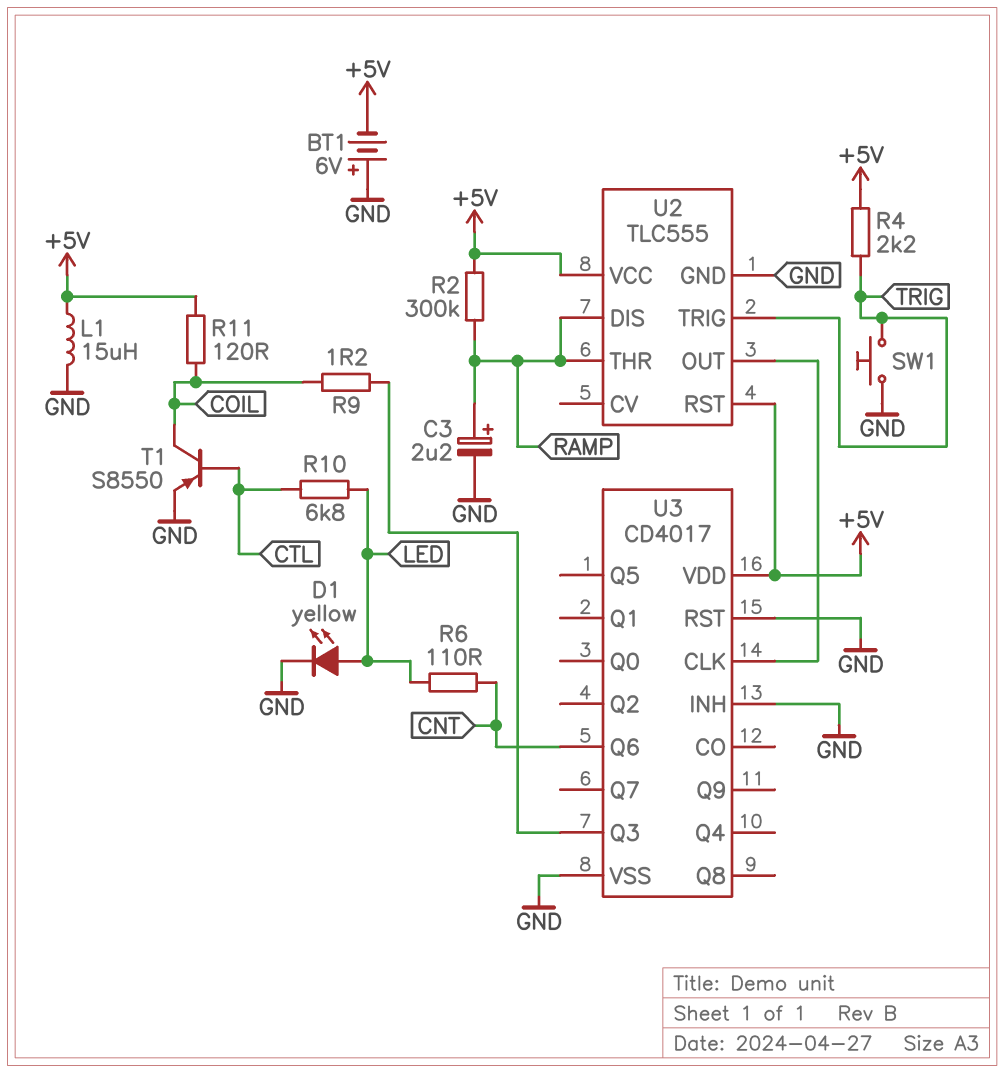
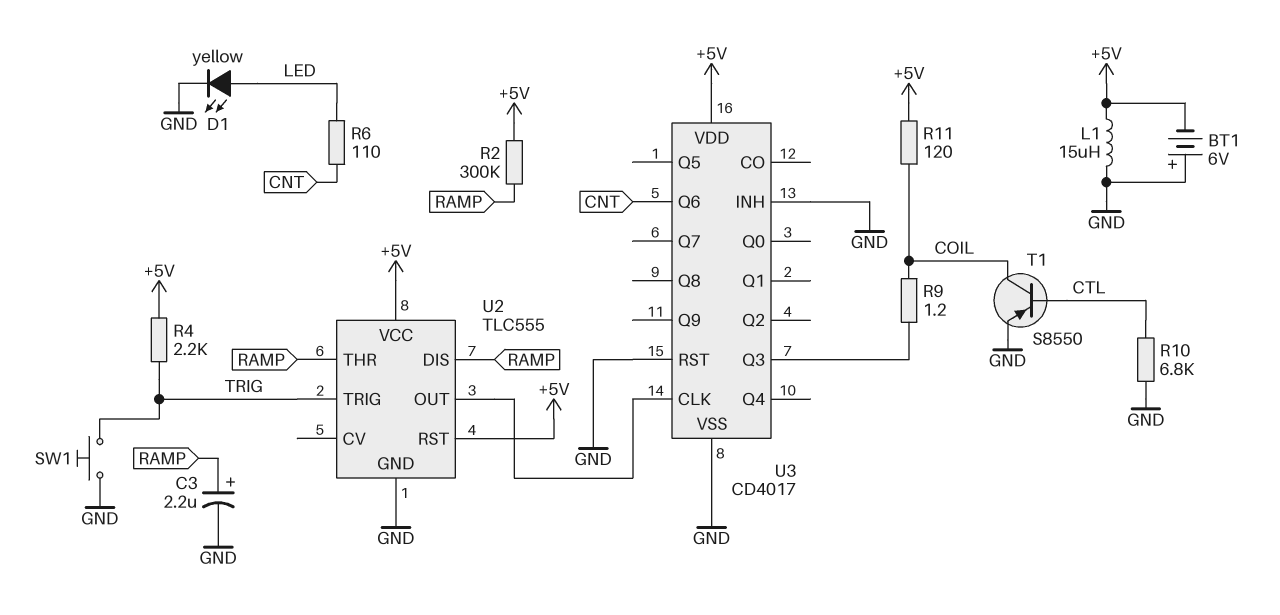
R10: 6.8k (CTL, LED) -> 6.8k (CTL, GND)

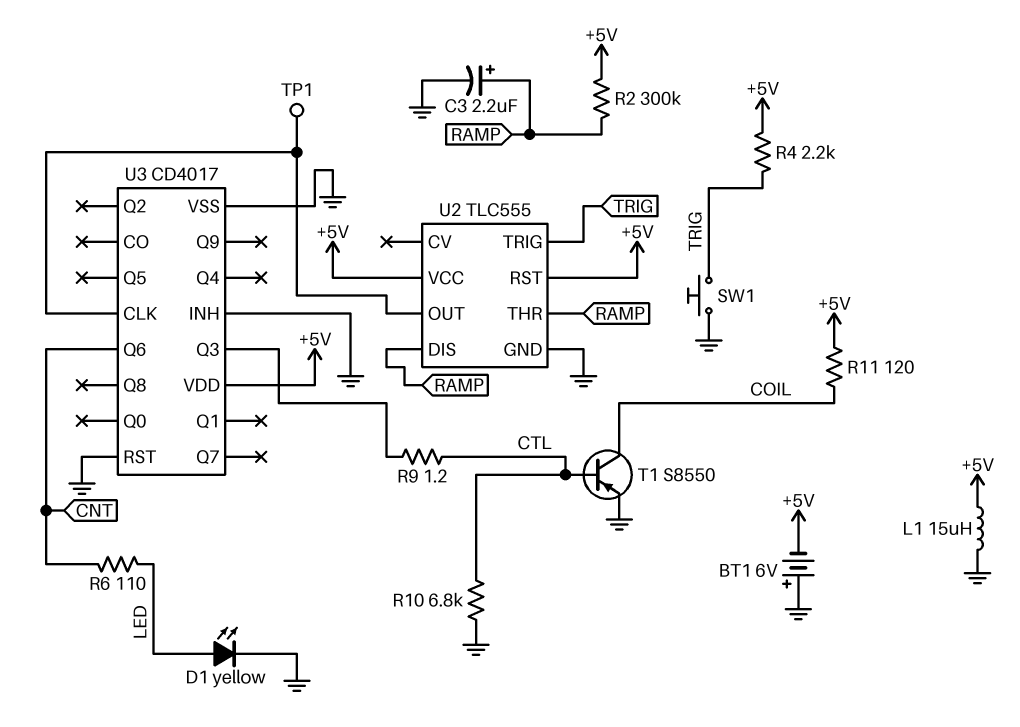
R9: 1.2 (COIL, U3/Q3) -> 1.2 (CTL, U3/Q3)
TP1: none -> test point (U2/OUT)

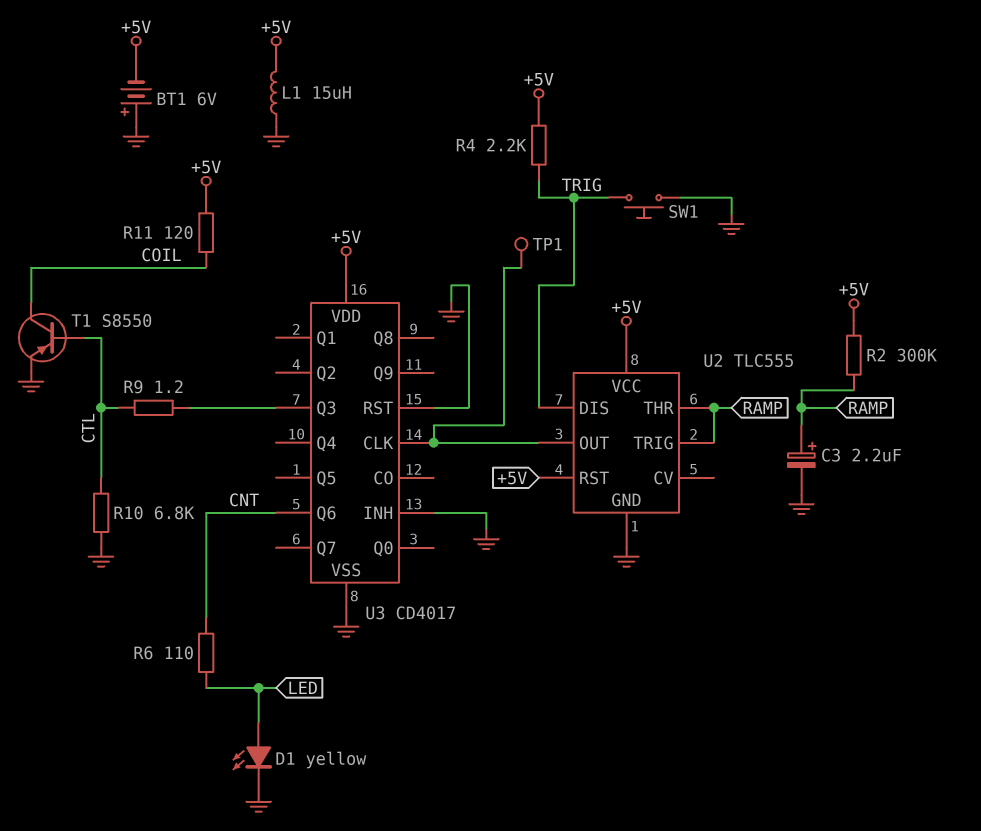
U2 pin DIS: RAMP -> TRIG
U2 pin TRIG: TRIG -> RAMP

